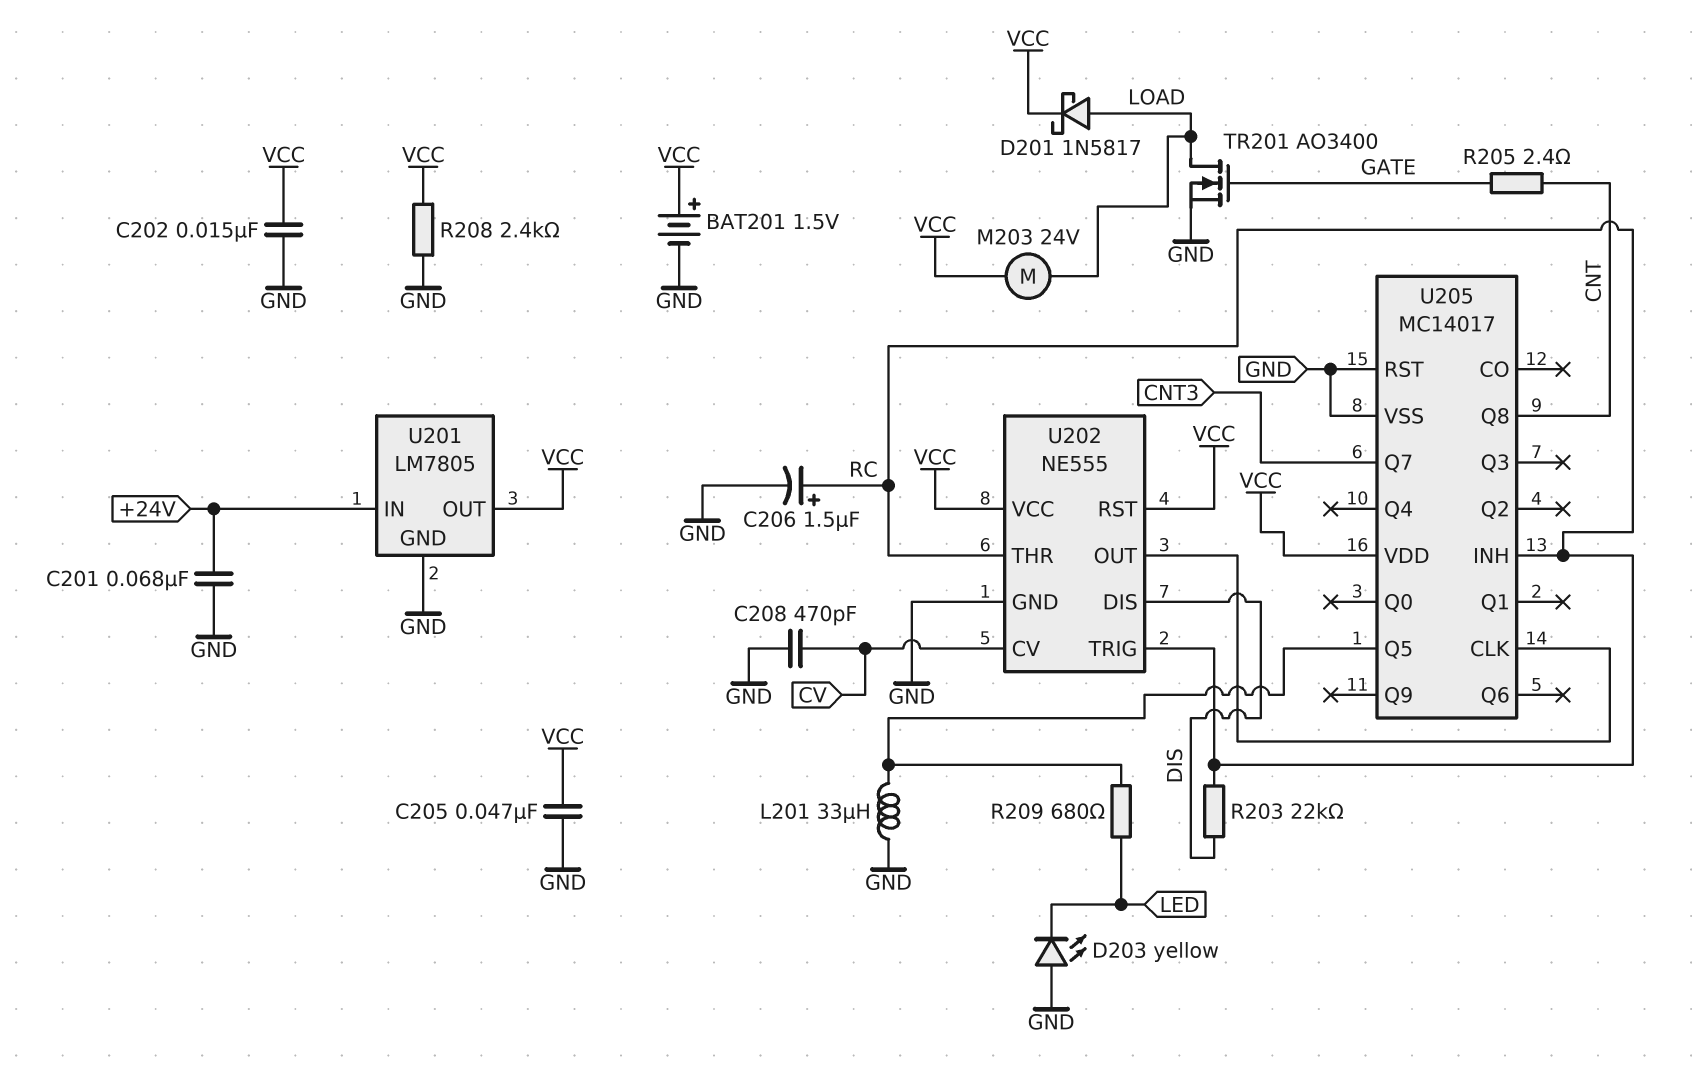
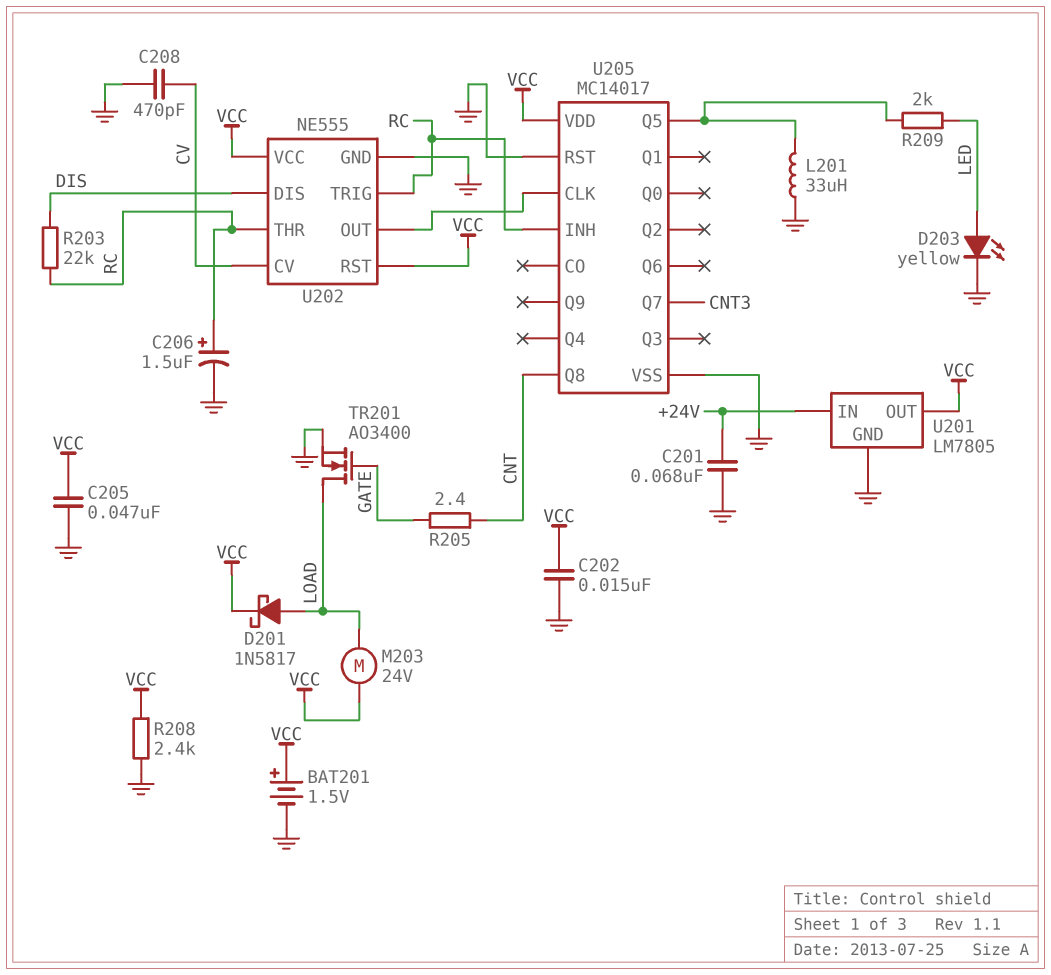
D203: LED yellow (A GND, K LED) -> LED yellow (A LED, K GND)
R209: 680 (LED, U205/Q5) -> 2k (LED, U205/Q5)

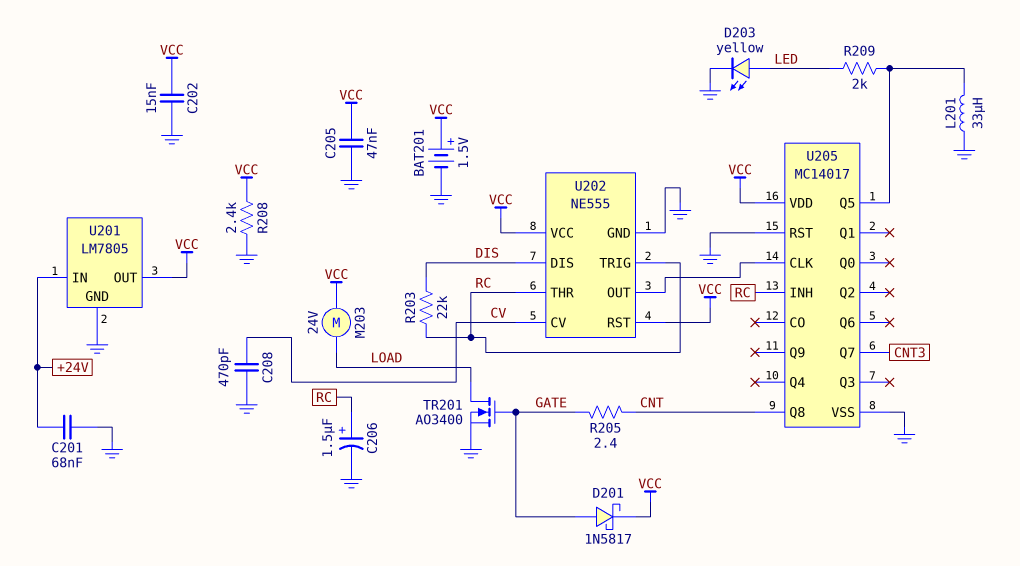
D201: schottky 1N5817 (A LOAD, K VCC) -> schottky 1N5817 (A GATE, K VCC)

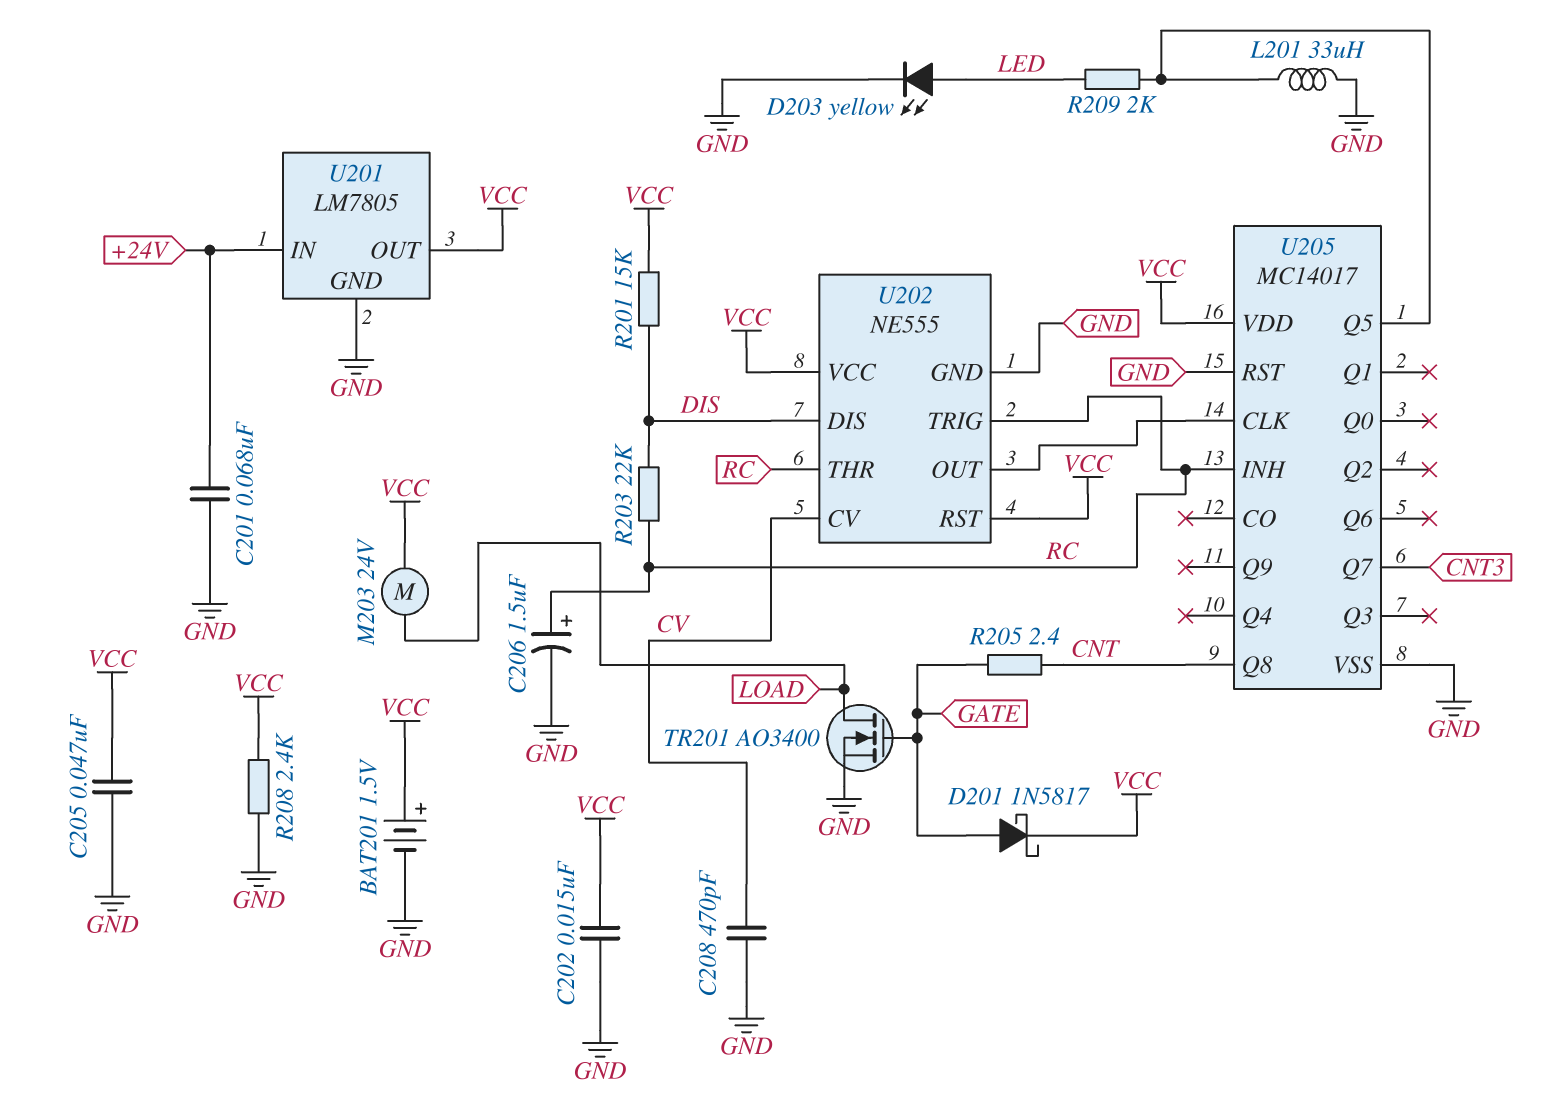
R201: none -> 15k (DIS, VCC)

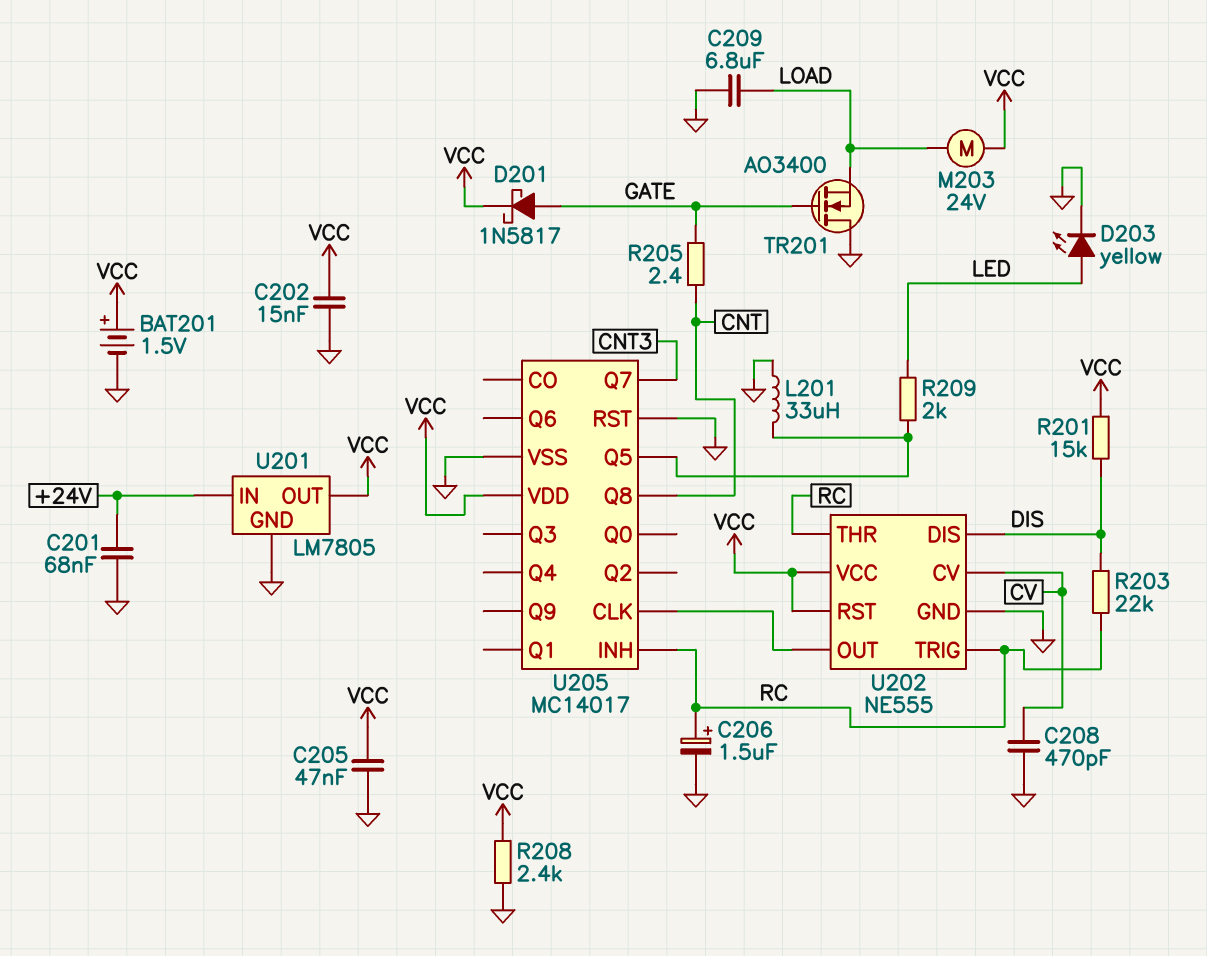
C209: none -> 6.8uF (GND, LOAD)
TR201: NMOS AO3400 (G GATE, D LOAD, S GND) -> NMOS AO3400 (G GATE, D GND, S LOAD)

